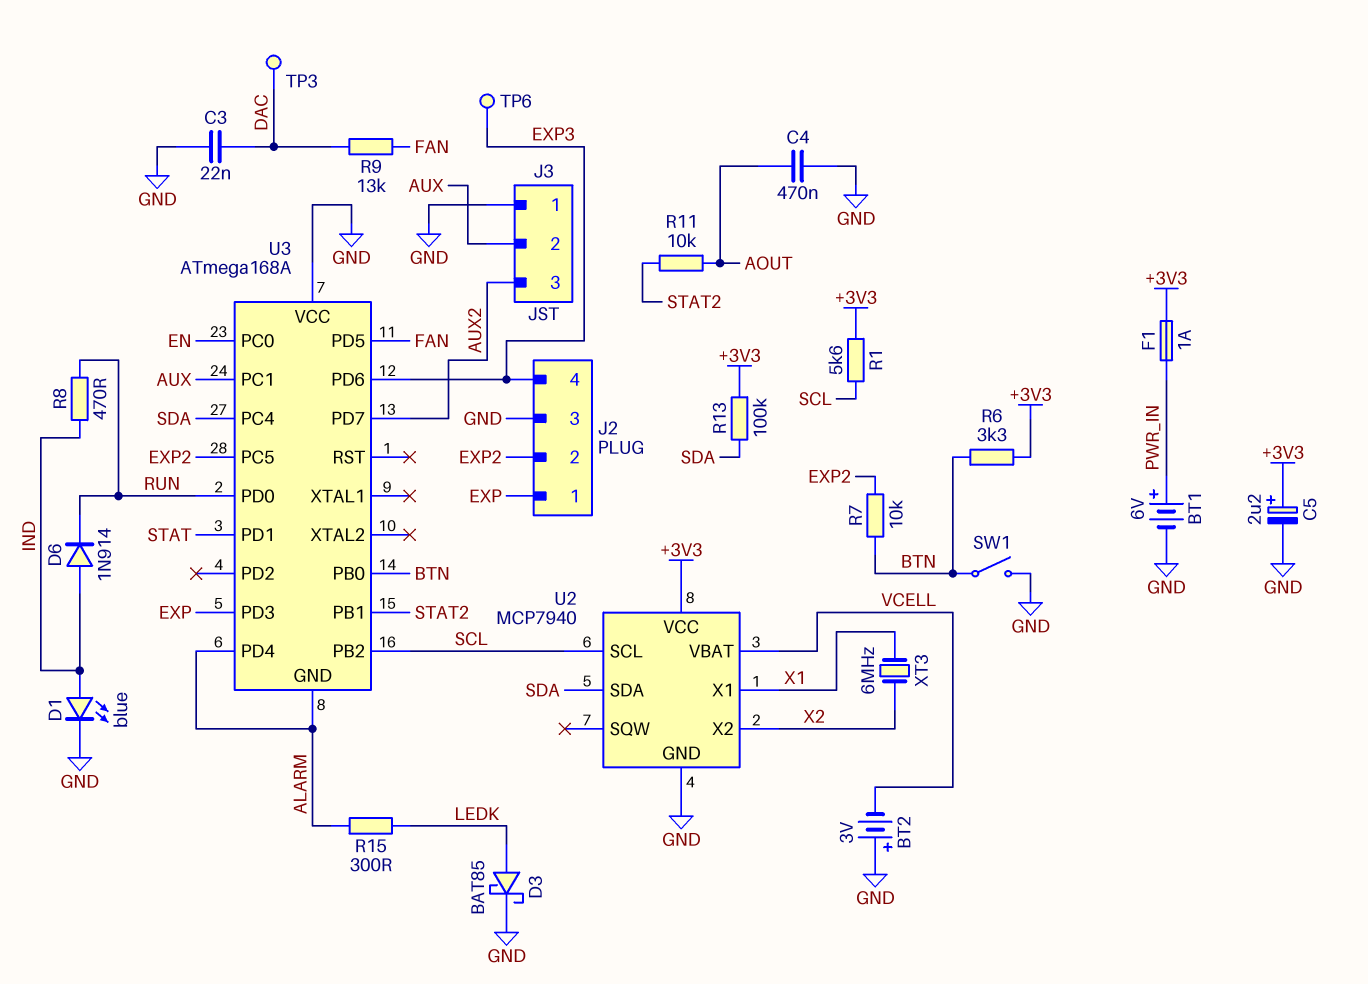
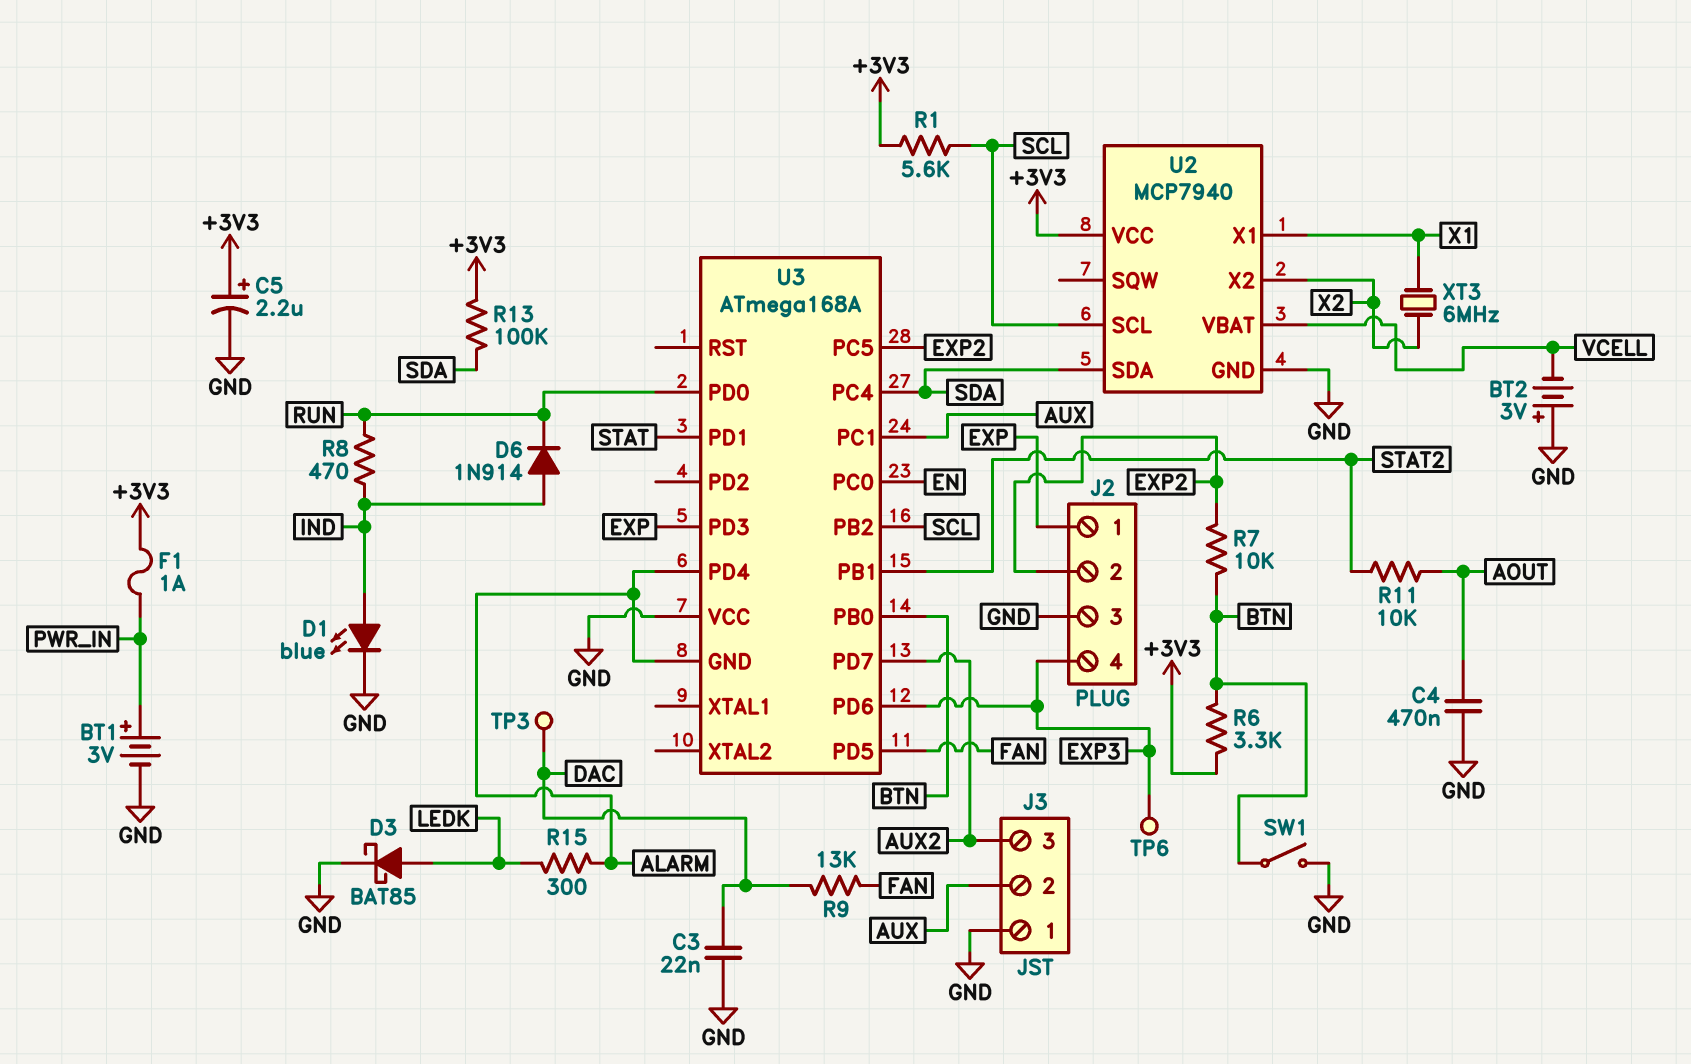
BT1: 6V (plus PWR_IN, minus GND) -> 3V (plus PWR_IN, minus GND)

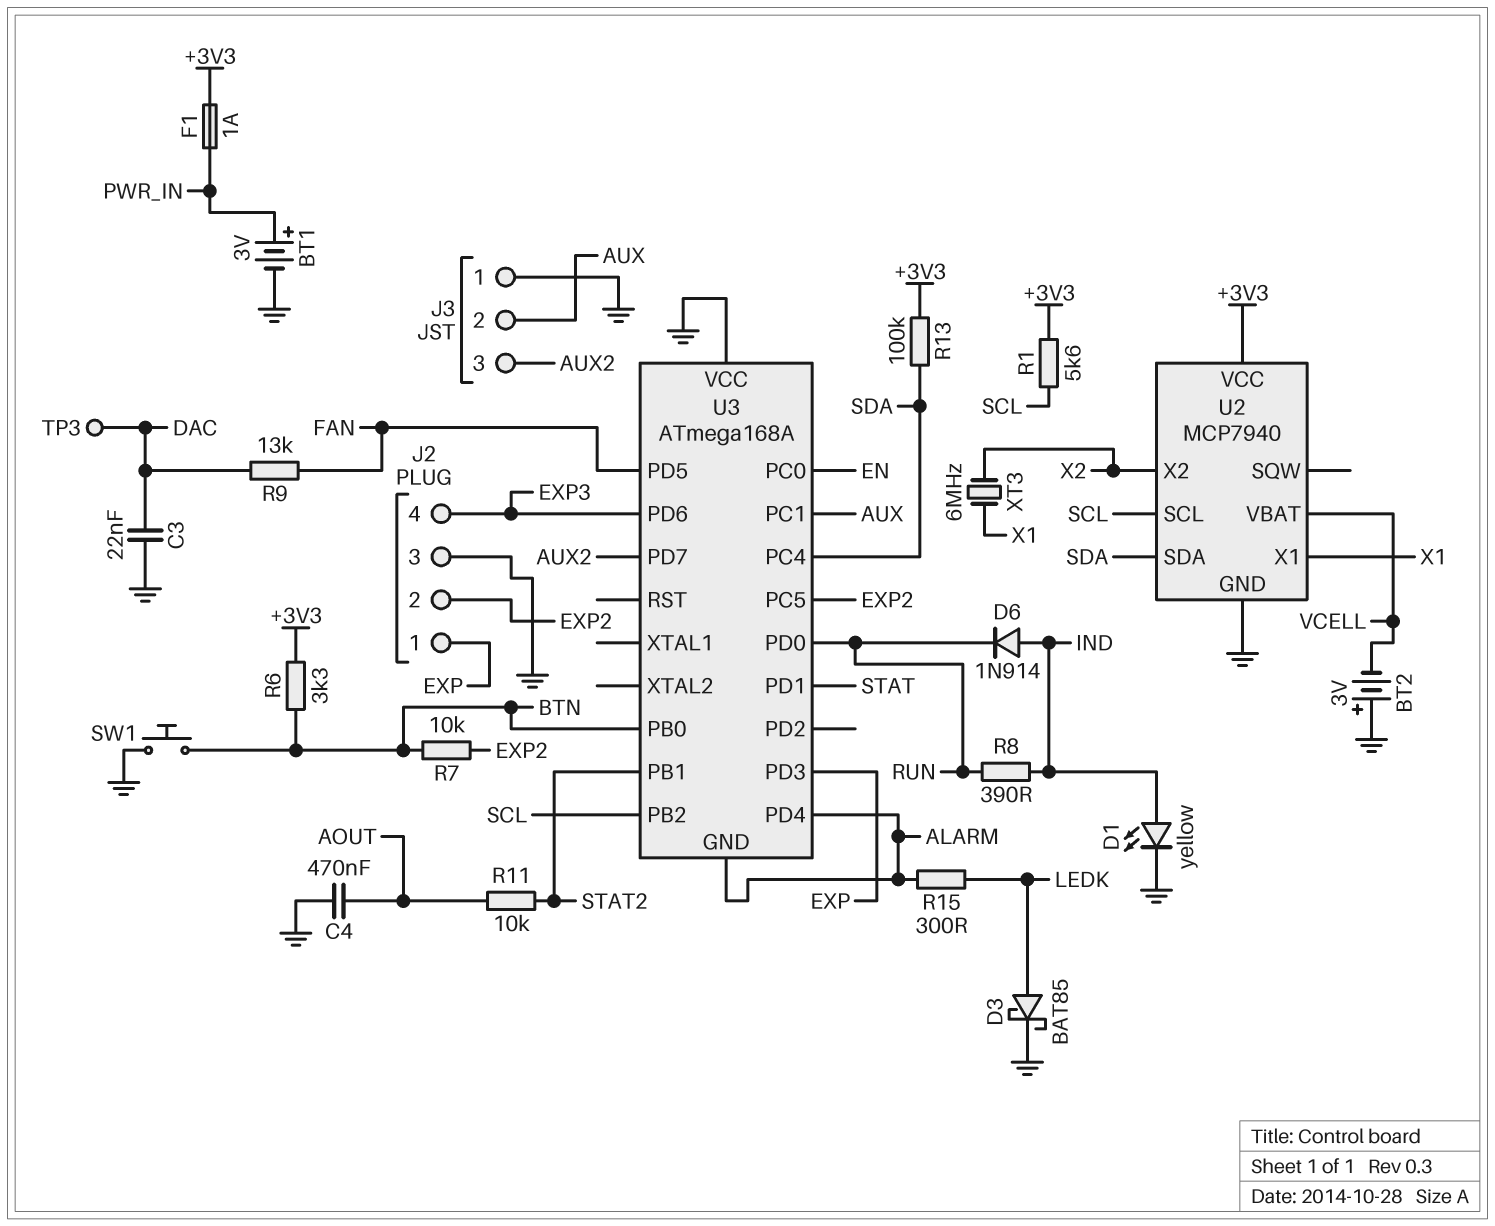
C5: 2.2uF (plus +3V3, minus GND) -> none
D1: LED blue (A IND, K GND) -> LED yellow (A IND, K GND)
R8: 470 (IND, RUN) -> 390 (IND, RUN)
SW1: switch (BTN, GND) -> button (BTN, GND)
TP6: test point (EXP3) -> none

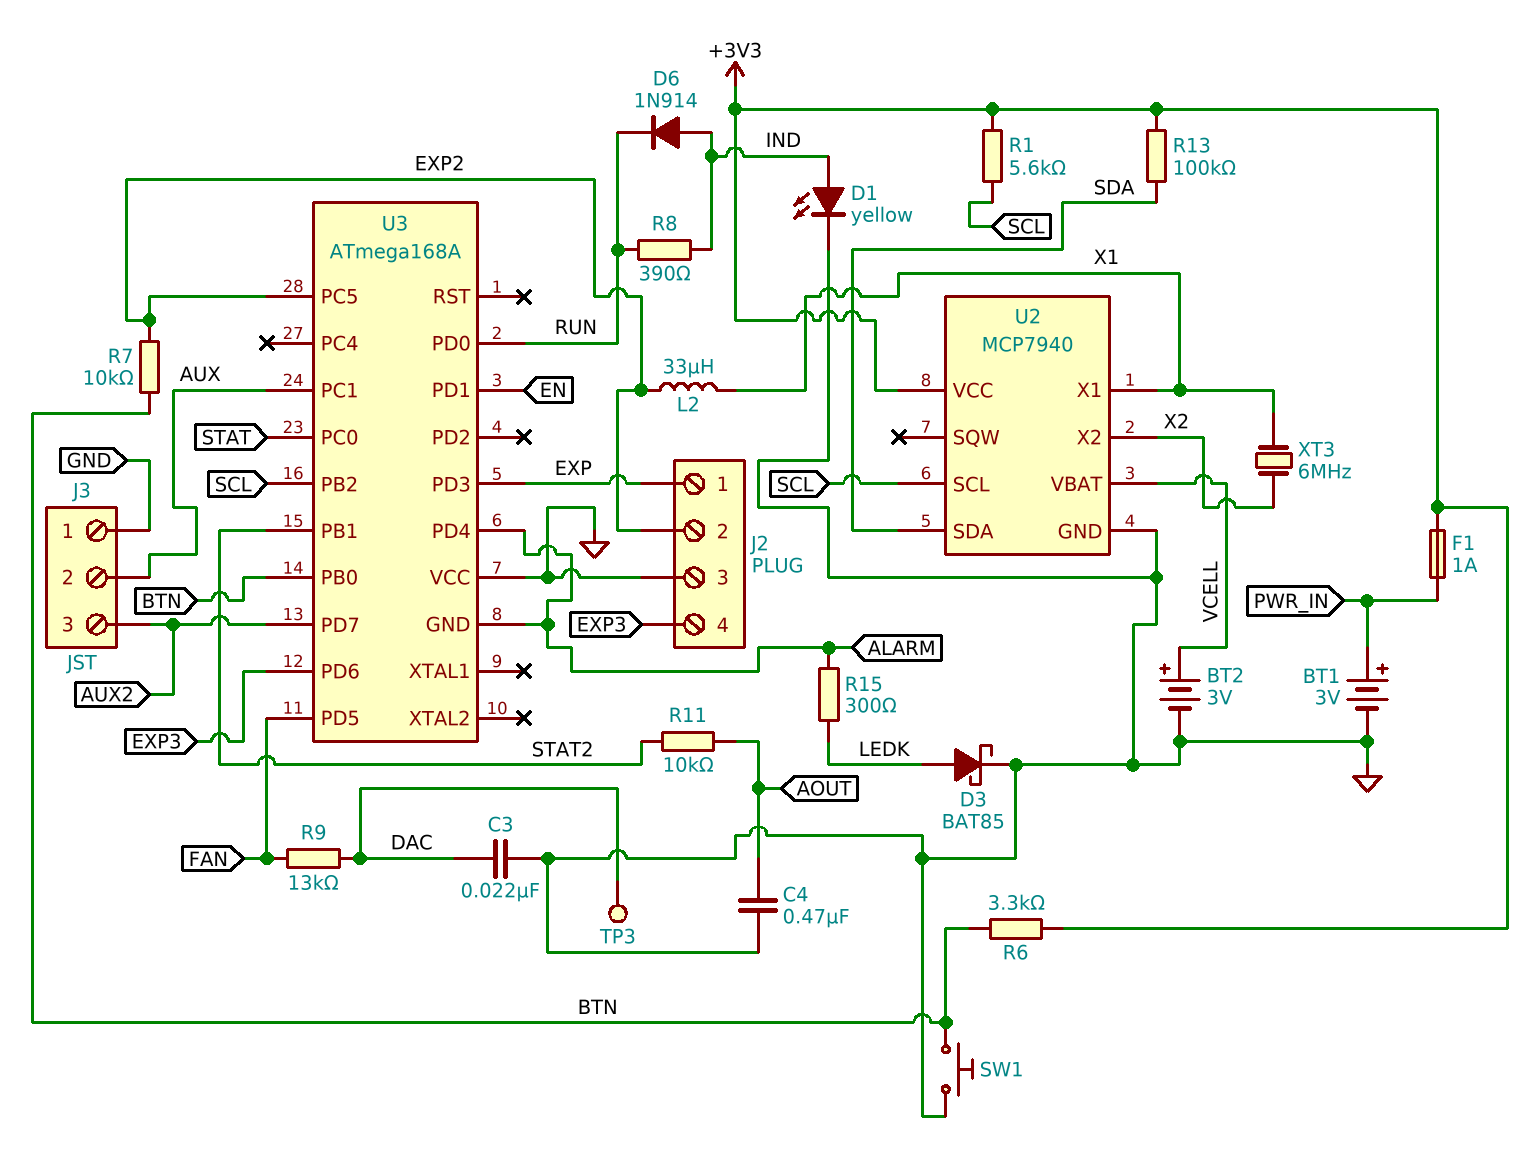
BT2: 3V (plus GND, minus VCELL) -> 3V (plus VCELL, minus GND)
L2: none -> 33uH (EXP2, X1)
U3 pin PC0: EN -> STAT
U3 pin PC4: SDA -> none
U3 pin PD1: STAT -> EN

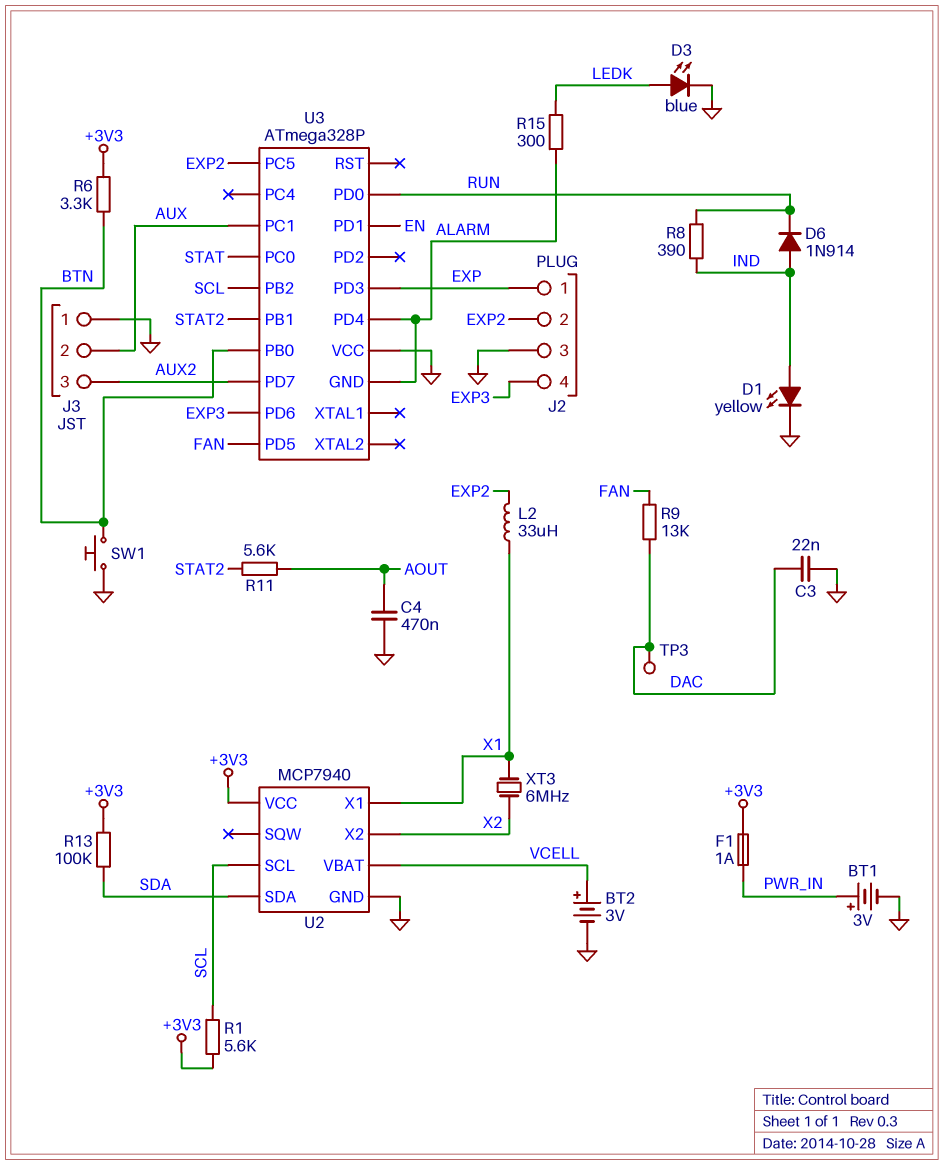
D3: schottky BAT85 (A LEDK, K GND) -> LED blue (A LEDK, K GND)
R7: 10k (BTN, EXP2) -> none
R11: 10k (AOUT, STAT2) -> 5.6k (AOUT, STAT2)
U3: ATmega168A -> ATmega328P

